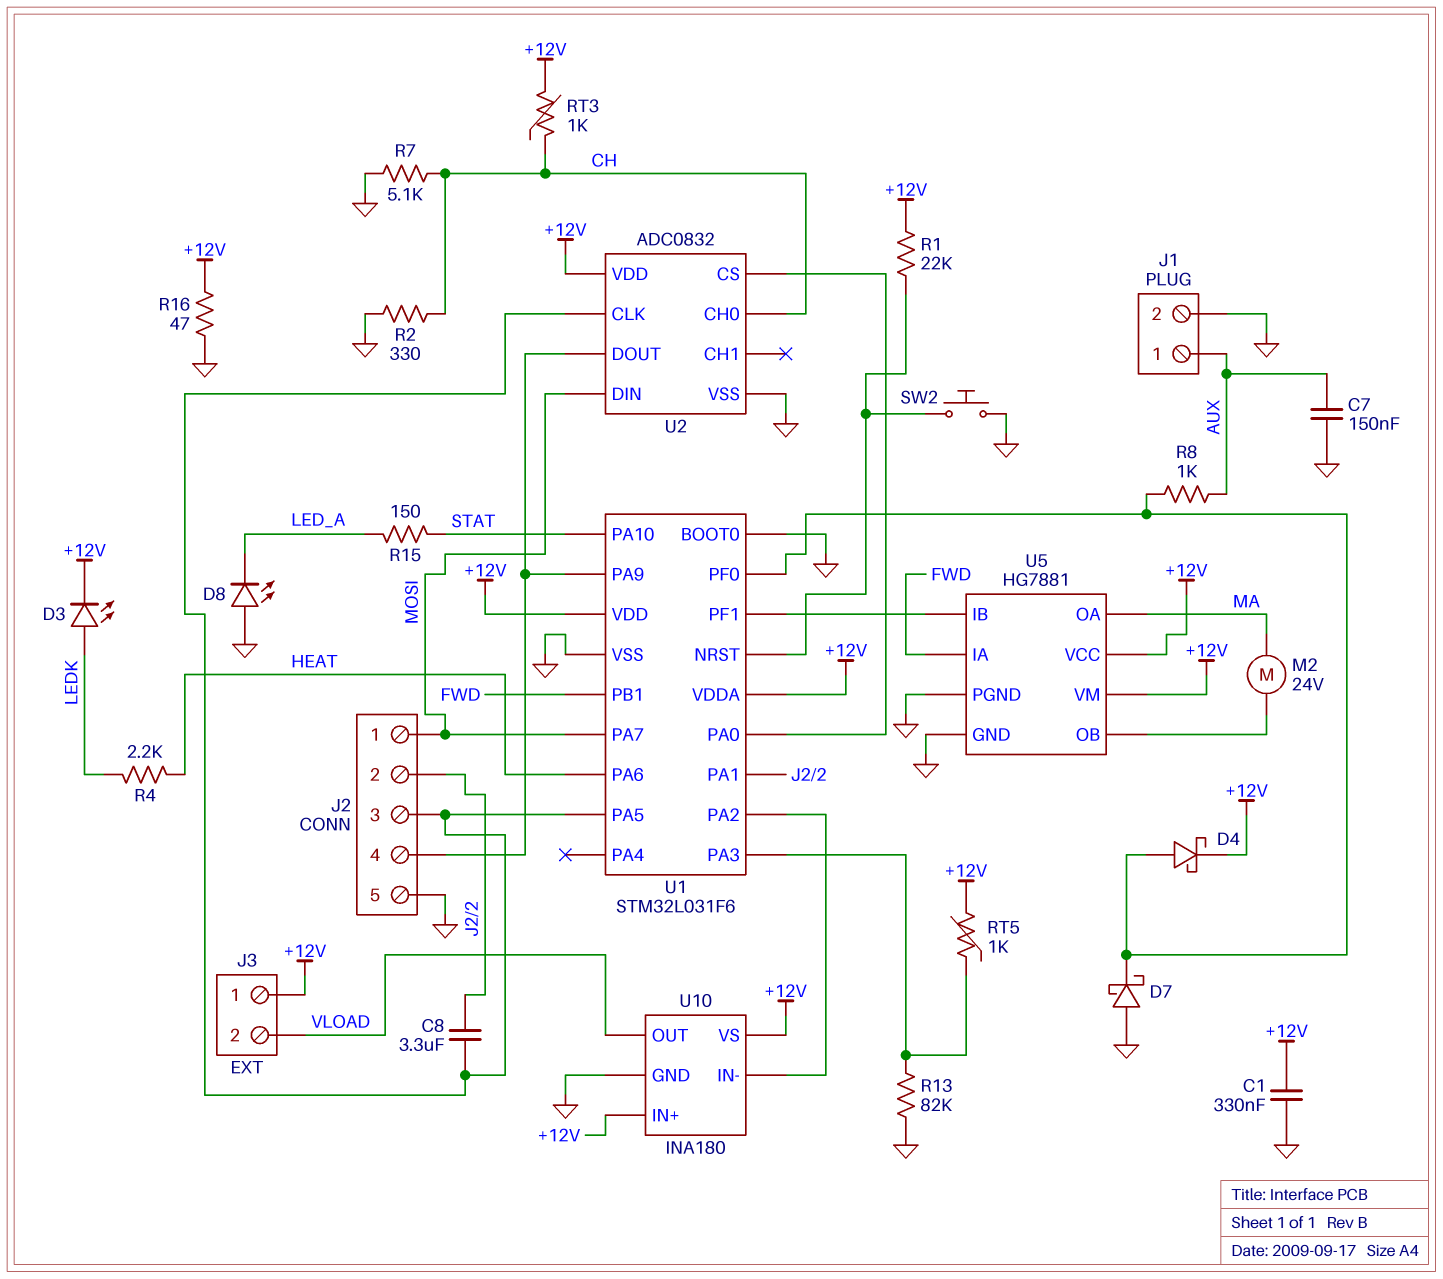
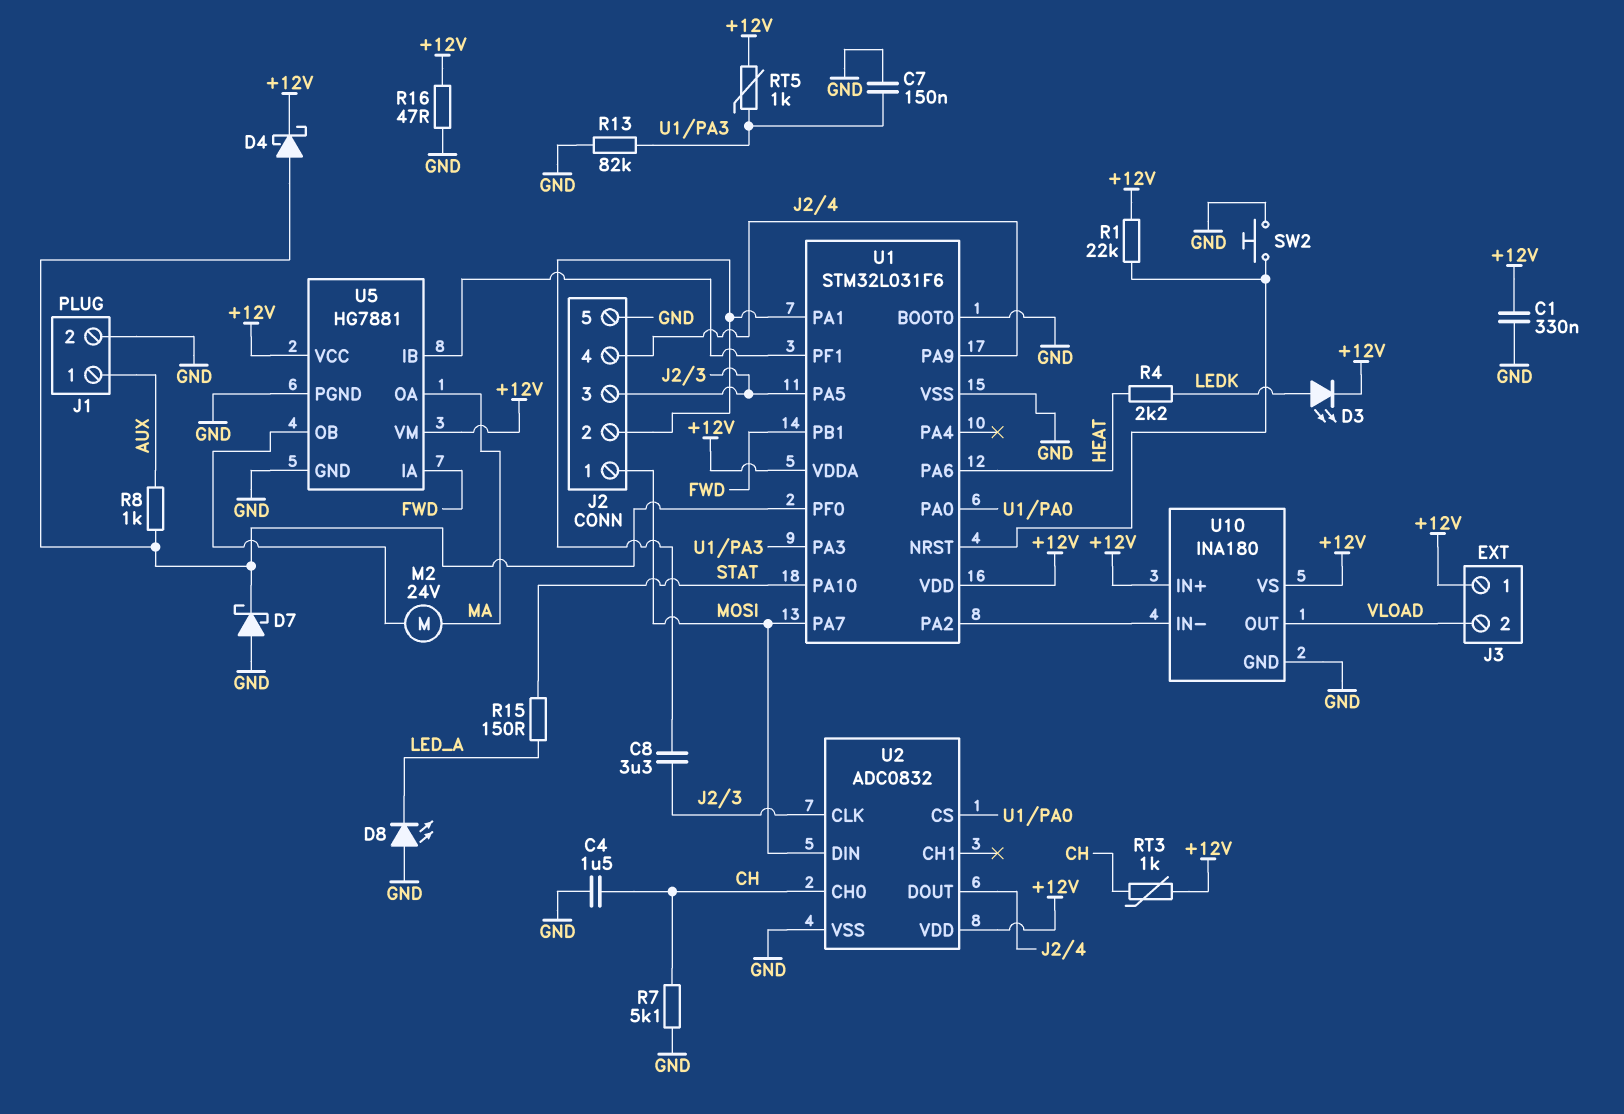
C4: none -> 1.5uF (CH, GND)
C7: 150nF (AUX, GND) -> 150nF (GND, U1/PA3)
R2: 330 (CH, GND) -> none

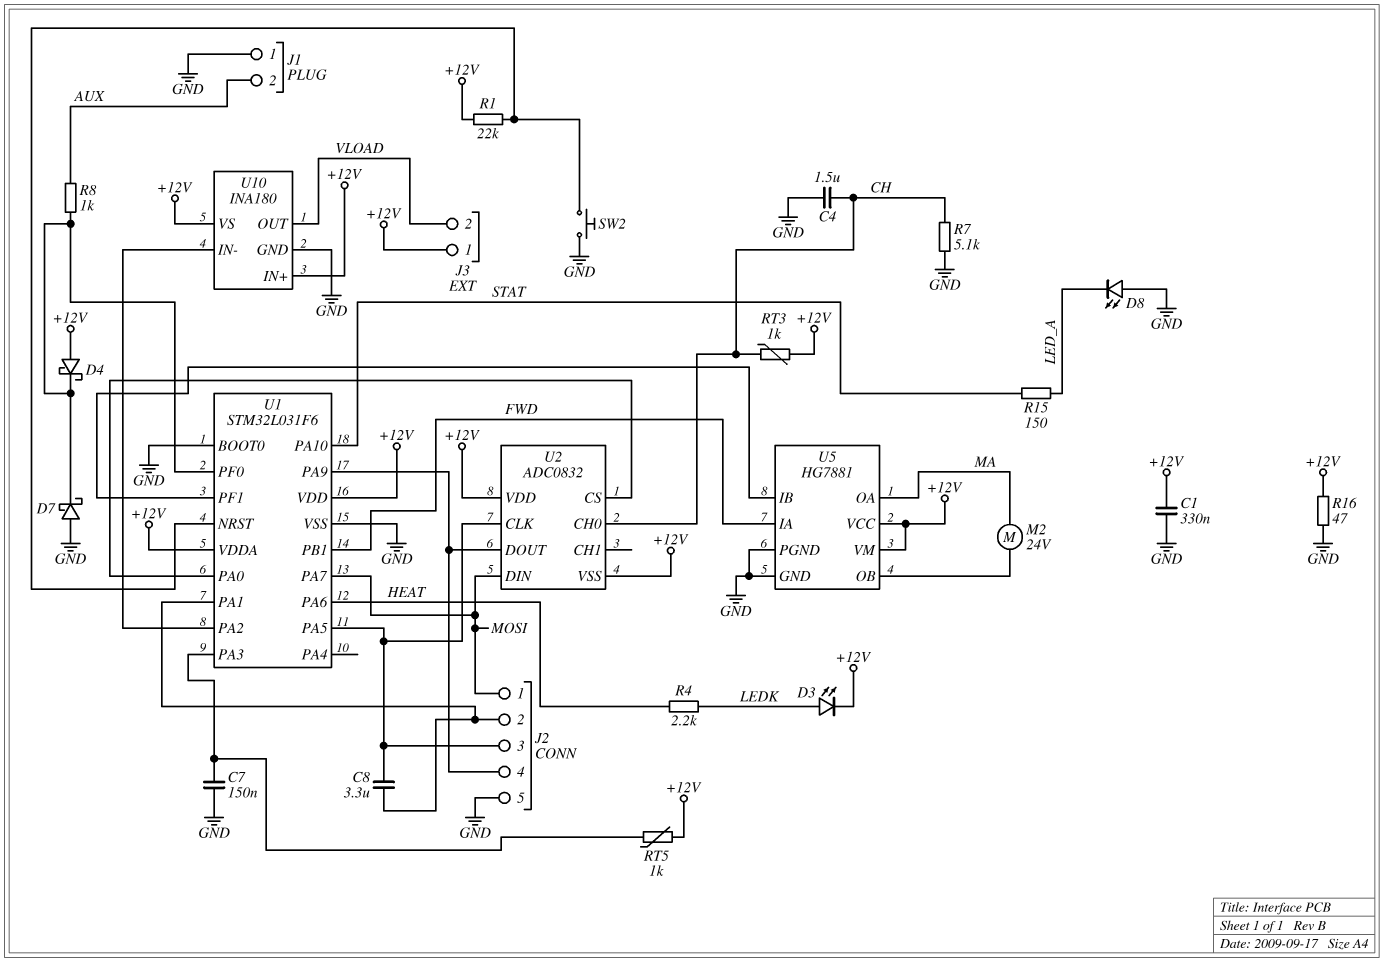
D4: schottky (A U1/PF0, K +12V) -> schottky (A +12V, K U1/PF0)
J1 pin 1: AUX -> GND
J1 pin 2: GND -> AUX
R13: 82k (GND, U1/PA3) -> none
U2 pin VSS: GND -> +12V

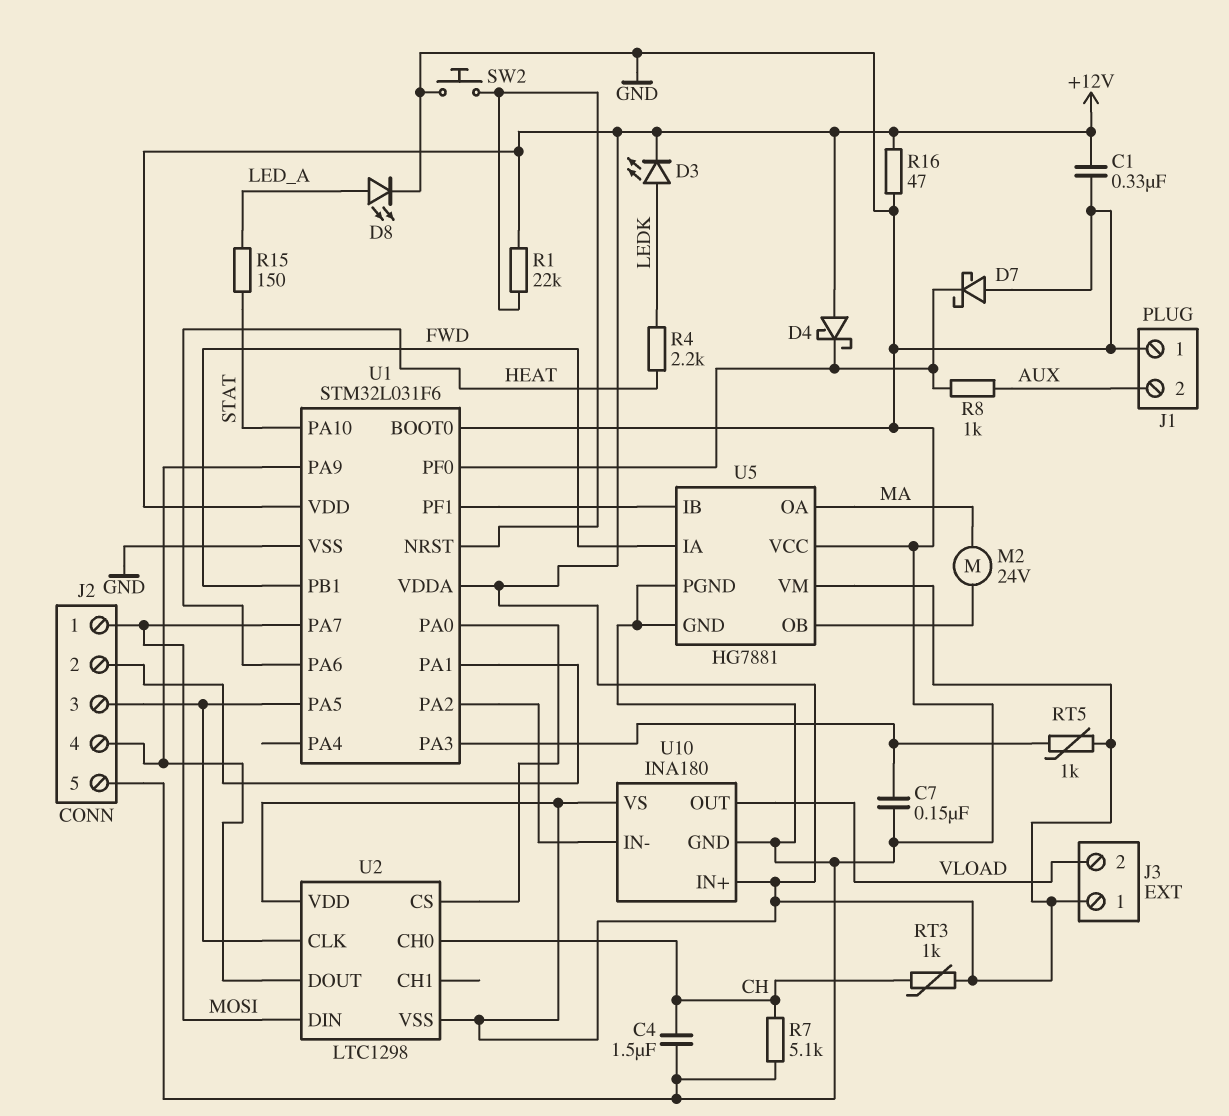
C8: 3.3uF (J2/2, J2/3) -> none
D8: LED (A GND, K LED_A) -> LED (A LED_A, K GND)
U2: ADC0832 -> LTC1298
U5 pin VCC: +12V -> GND

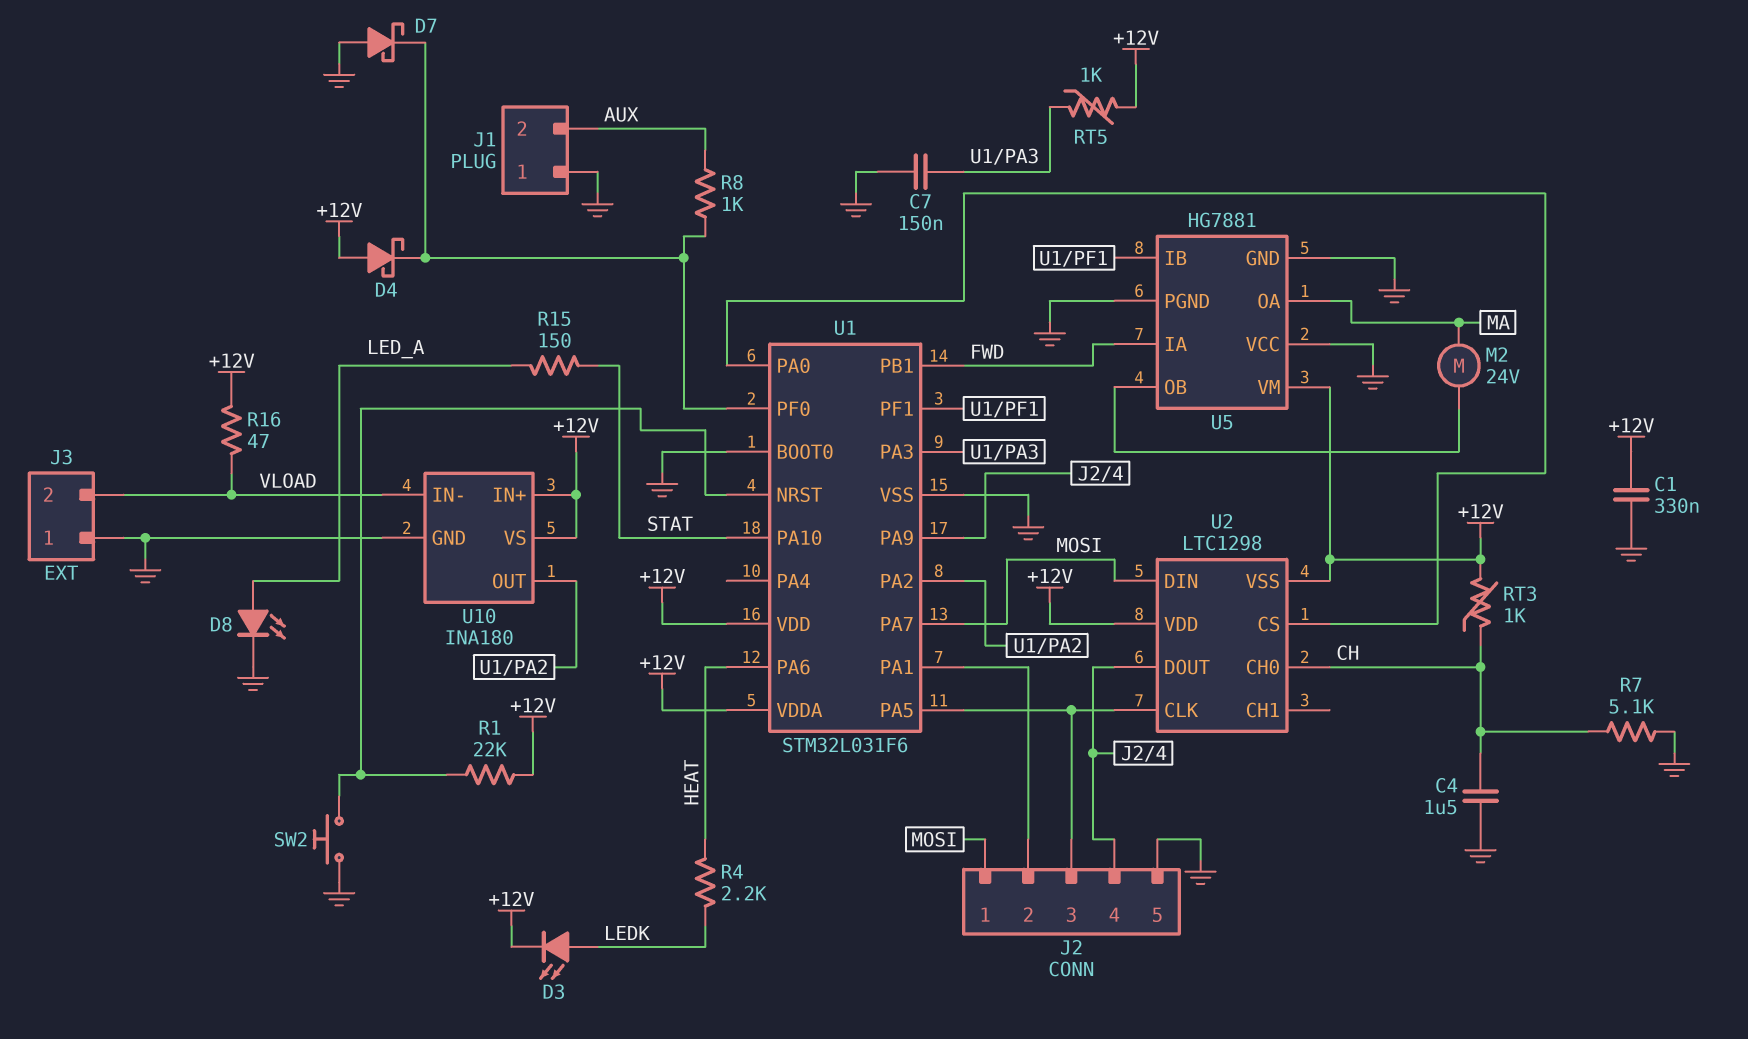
J3 pin 1: +12V -> GND
R16: 47 (+12V, GND) -> 47 (+12V, VLOAD)
U10 pin IN-: U1/PA2 -> VLOAD
U10 pin OUT: VLOAD -> U1/PA2

